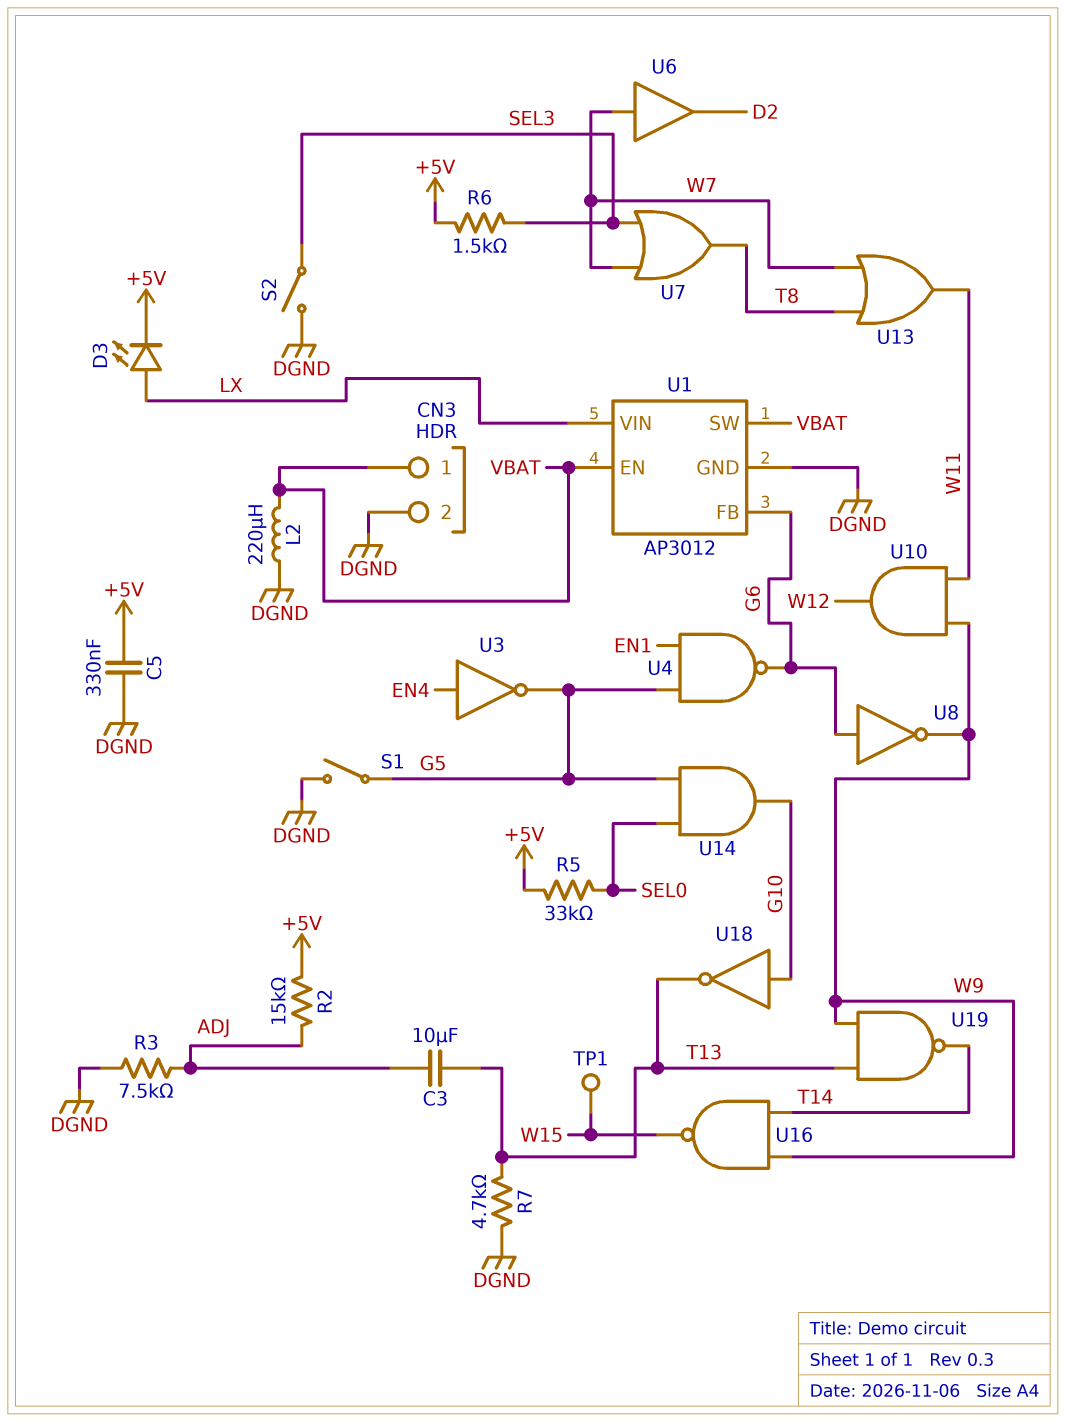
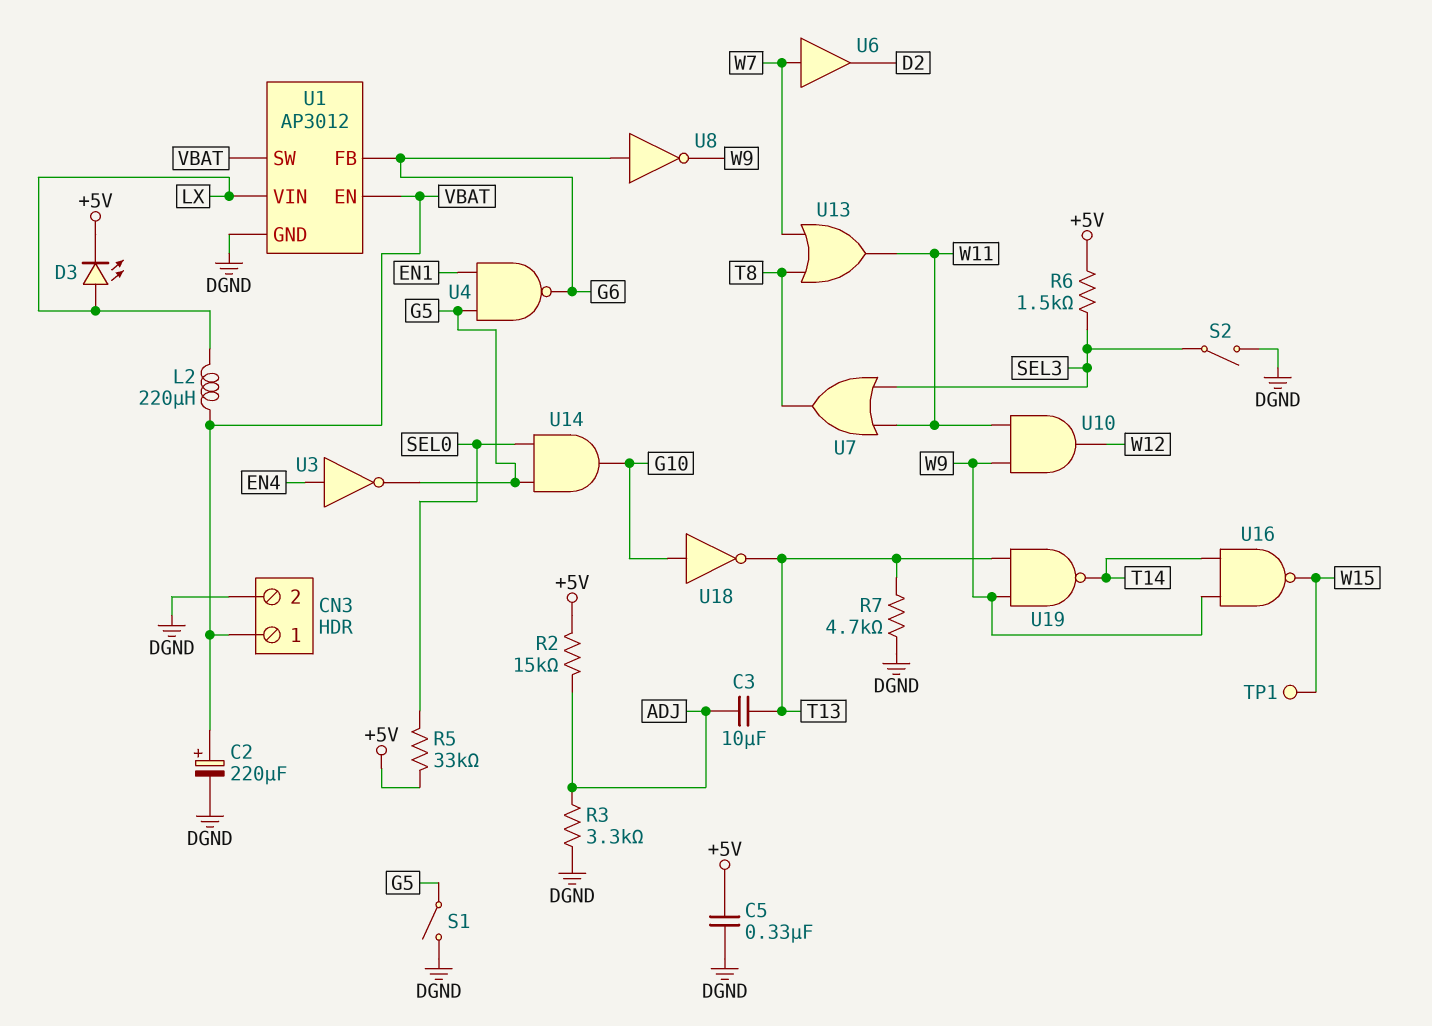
C2: none -> 220uF (plus VBAT, minus DGND)
L2: 220uH (DGND, VBAT) -> 220uH (LX, VBAT)
R3: 7.5k (ADJ, DGND) -> 3.3k (ADJ, DGND)
U7: OR (in SEL3, in W7, out T8) -> OR (in SEL3, in W11, out T8)

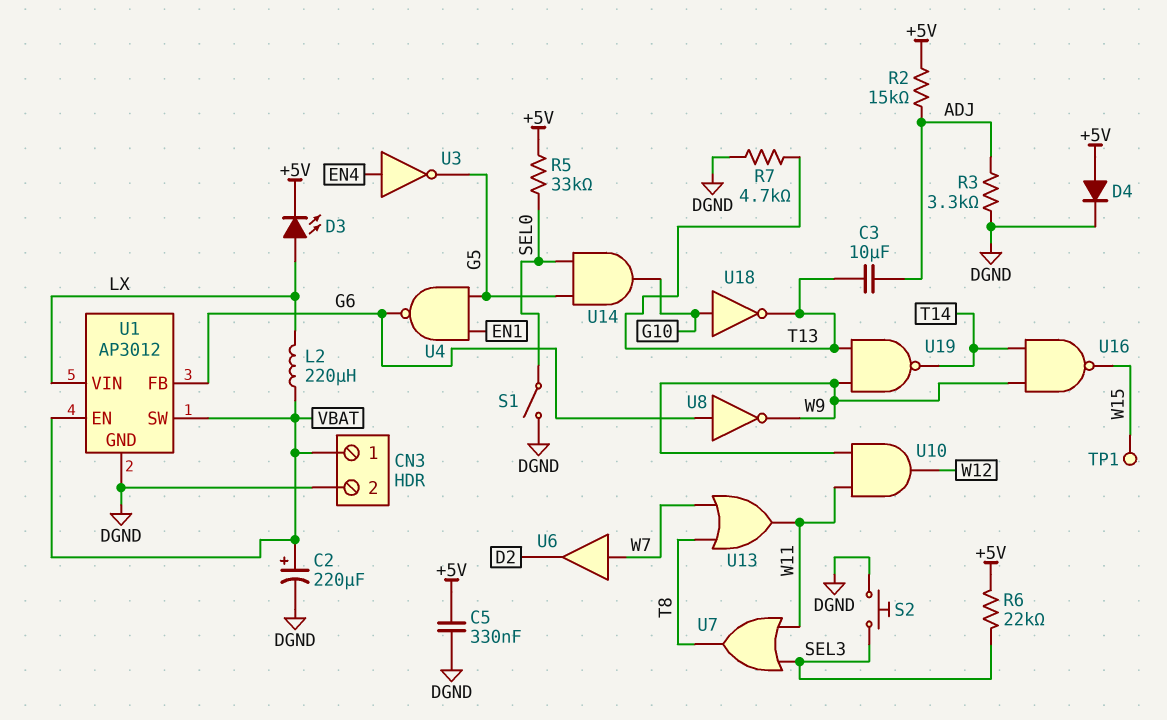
D4: none -> diode (A +5V, K DGND)
R6: 1.5k (+5V, SEL3) -> 22k (+5V, SEL3)
S1: switch (DGND, G5) -> switch (DGND, SEL0)
S2: switch (DGND, SEL3) -> button (DGND, SEL3)

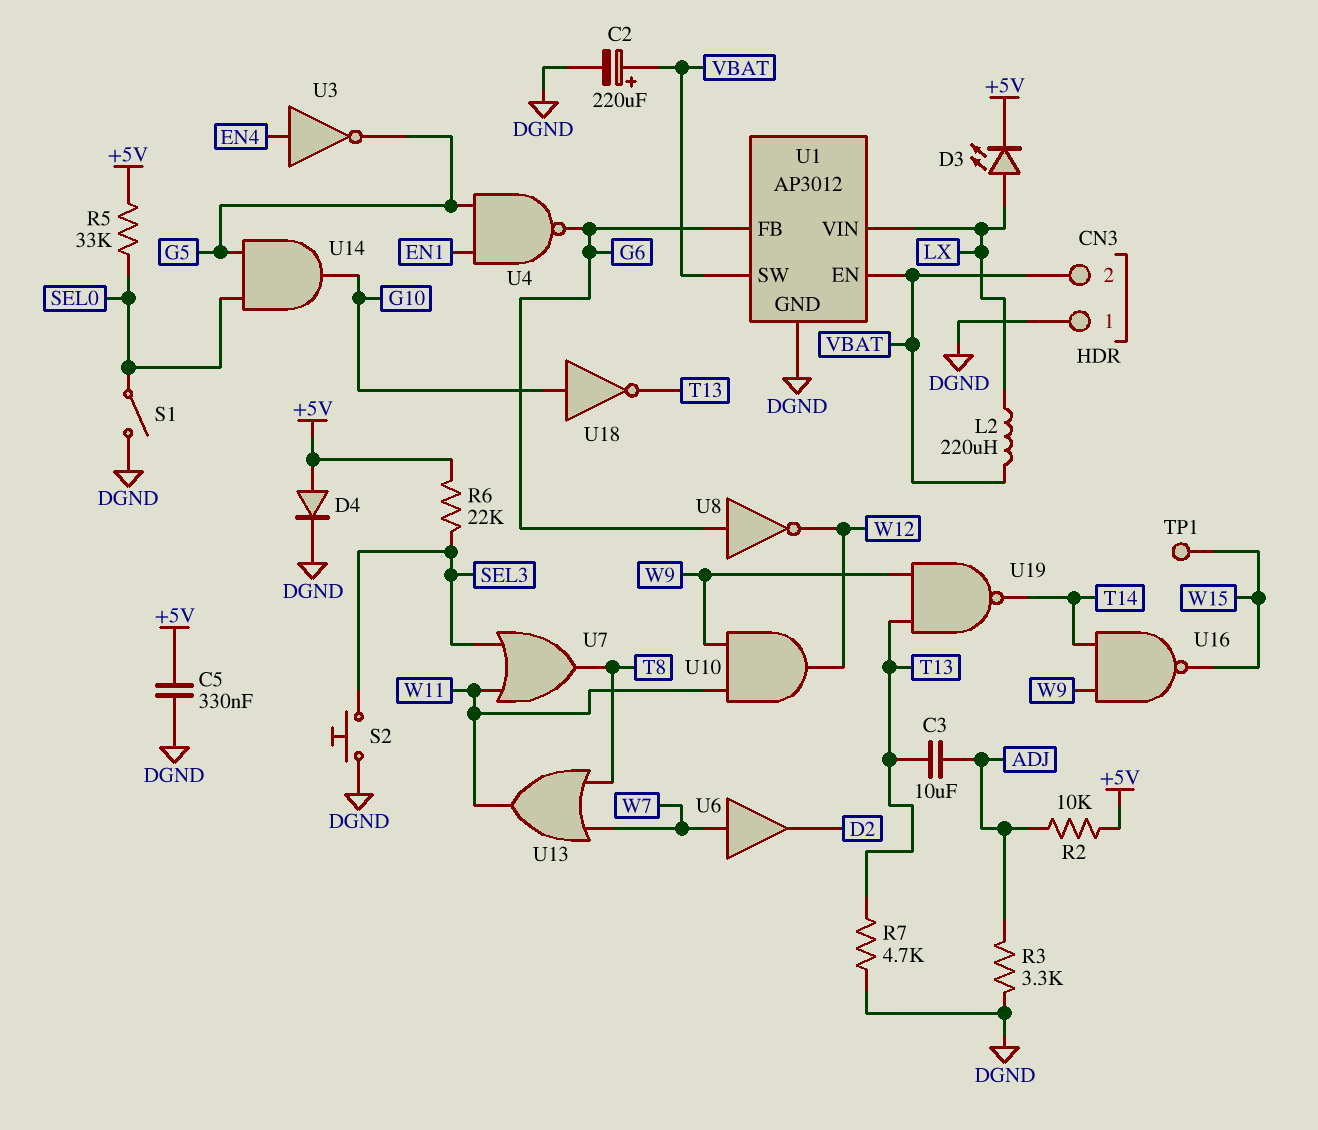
CN3 pin 1: VBAT -> DGND
CN3 pin 2: DGND -> VBAT
R2: 15k (+5V, ADJ) -> 10k (+5V, ADJ)
U8: NOT (in G6, out W9) -> NOT (in G6, out W12)

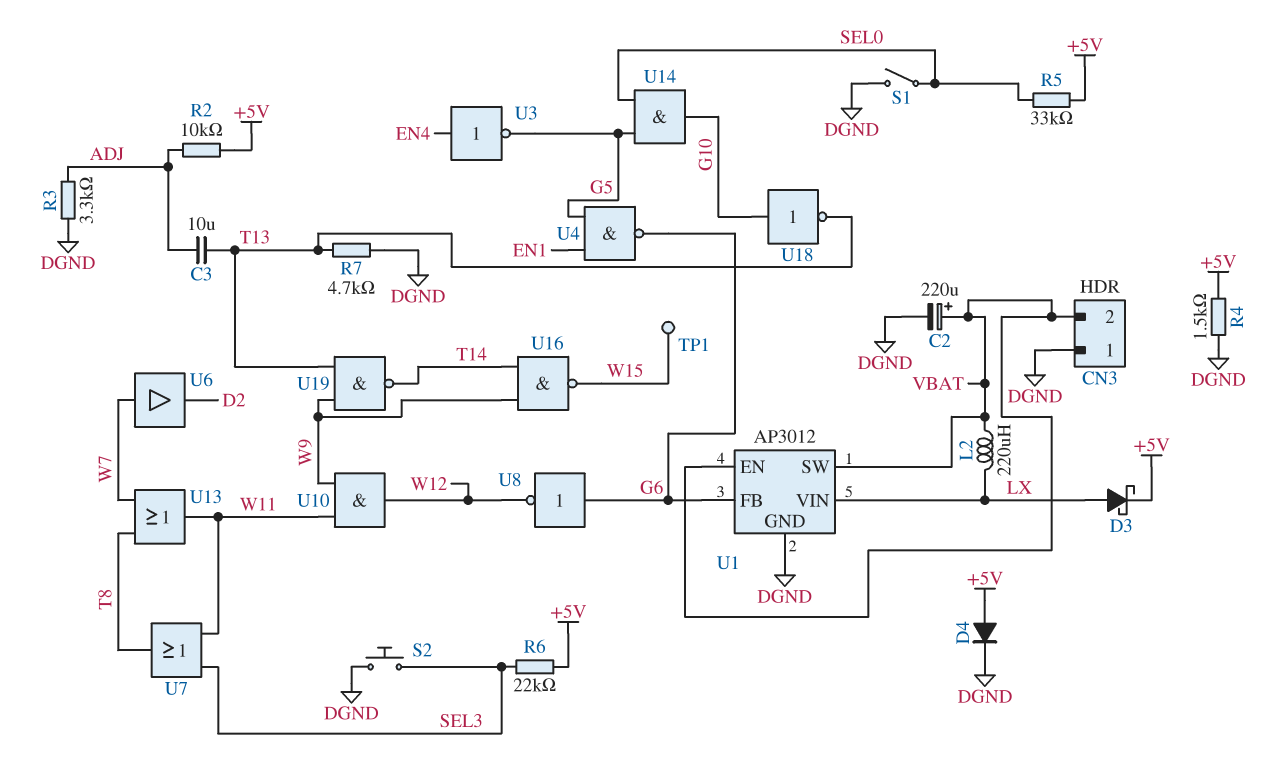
C5: 330nF (+5V, DGND) -> none
D3: LED (A LX, K +5V) -> schottky (A LX, K +5V)
R4: none -> 1.5k (+5V, DGND)

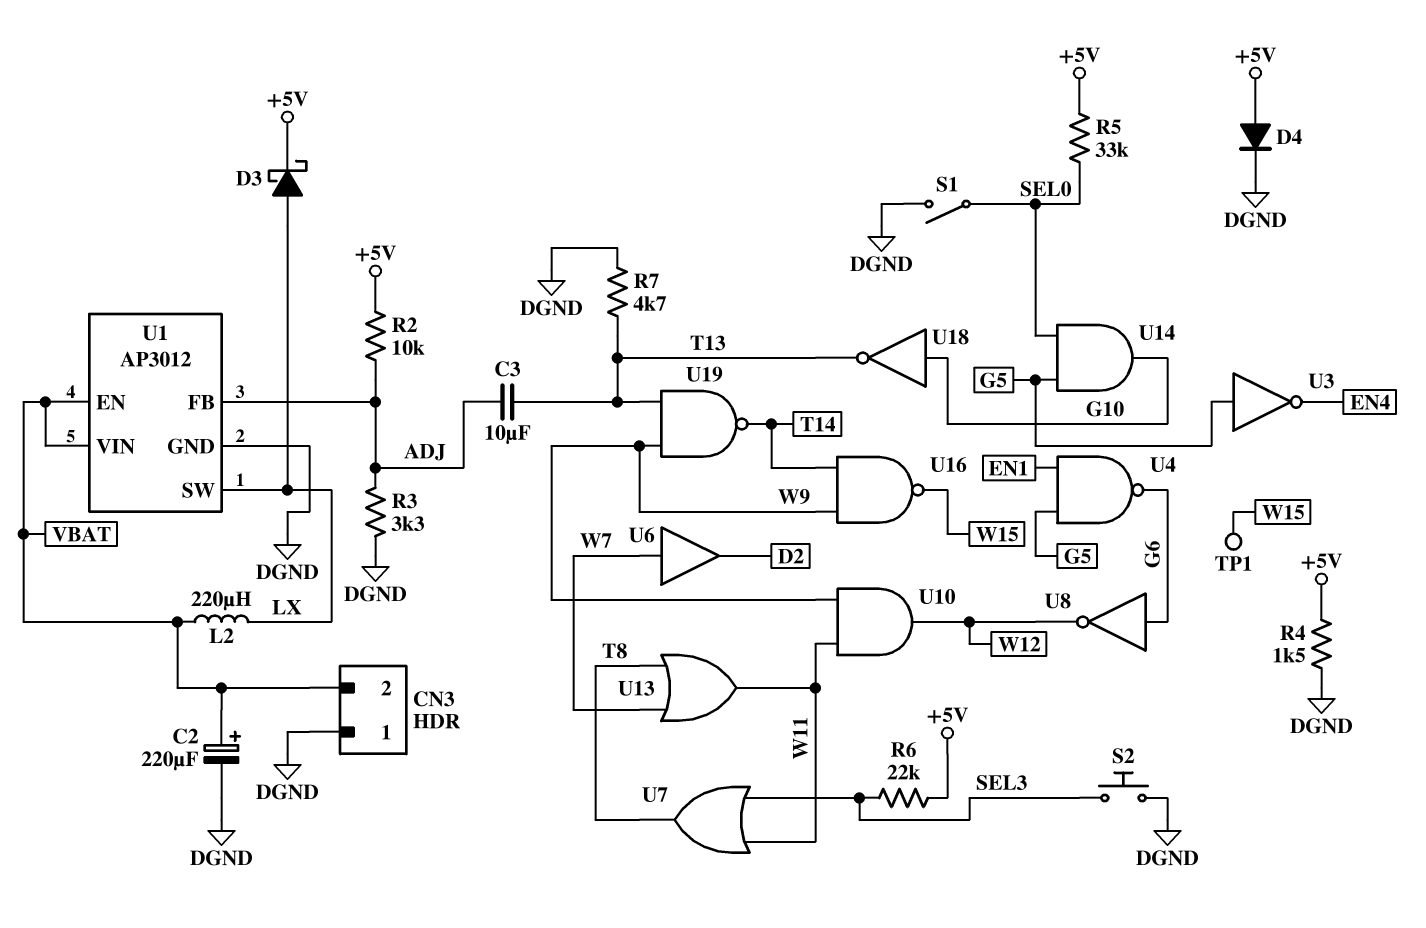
U1 pin FB: G6 -> ADJ
U1 pin SW: VBAT -> LX
U1 pin VIN: LX -> VBAT
U3: NOT (in EN4, out G5) -> NOT (in G5, out EN4)

